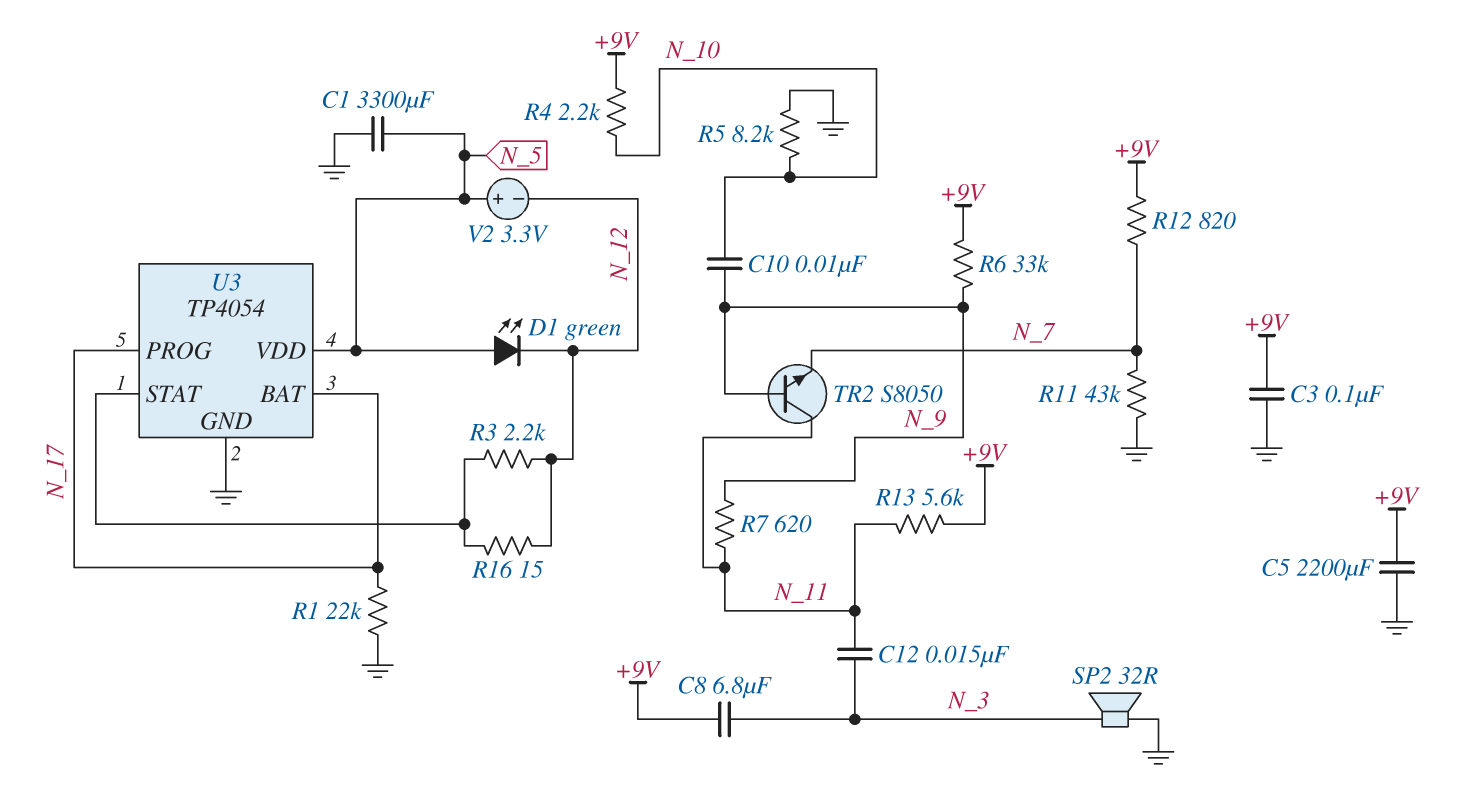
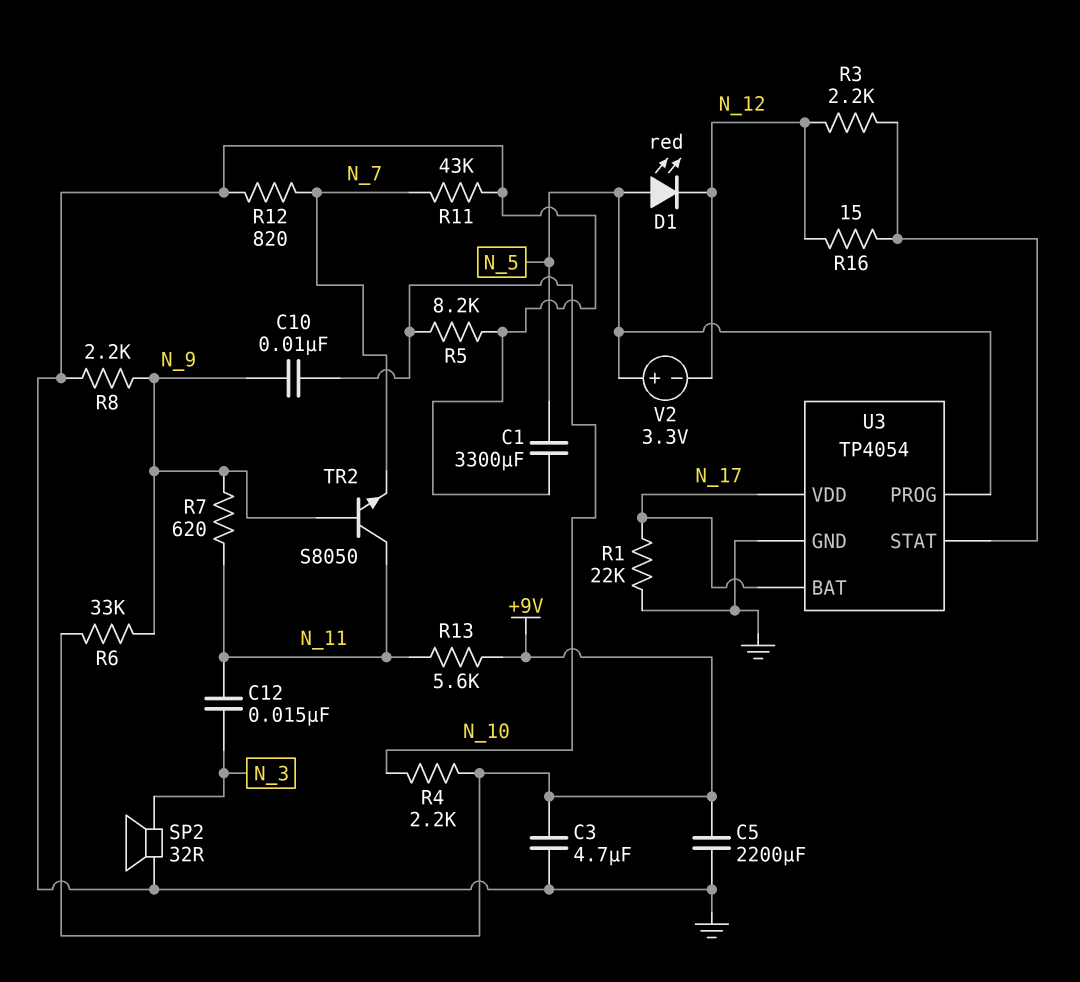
C3: 100nF (+9V, GND) -> 4.7uF (+9V, GND)
C8: 6.8uF (+9V, N_3) -> none
D1: LED green (A N_5, K N_12) -> LED red (A N_5, K N_12)
R8: none -> 2.2k (GND, N_9)
R12: 820 (+9V, N_7) -> 820 (GND, N_7)
U3 pin PROG: N_17 -> N_5
U3 pin VDD: N_5 -> N_17

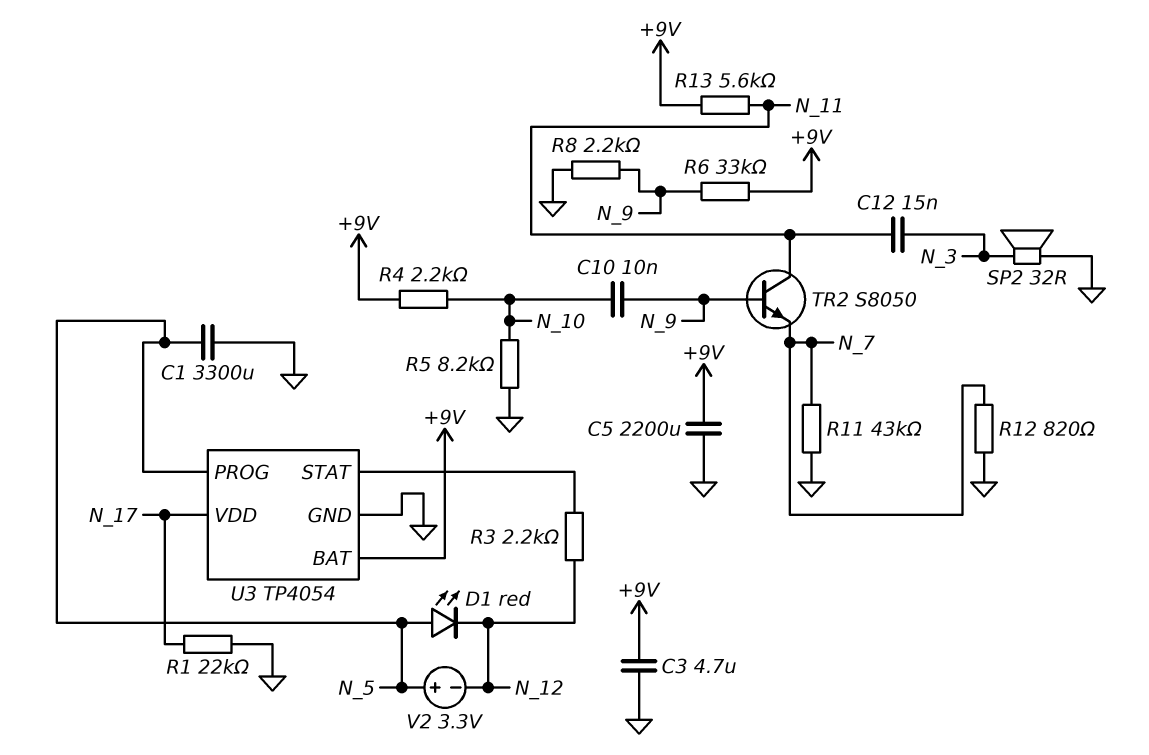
R7: 620 (N_9, N_11) -> none
R16: 15 (N_12, U3/STAT) -> none
U3 pin BAT: N_17 -> +9V

